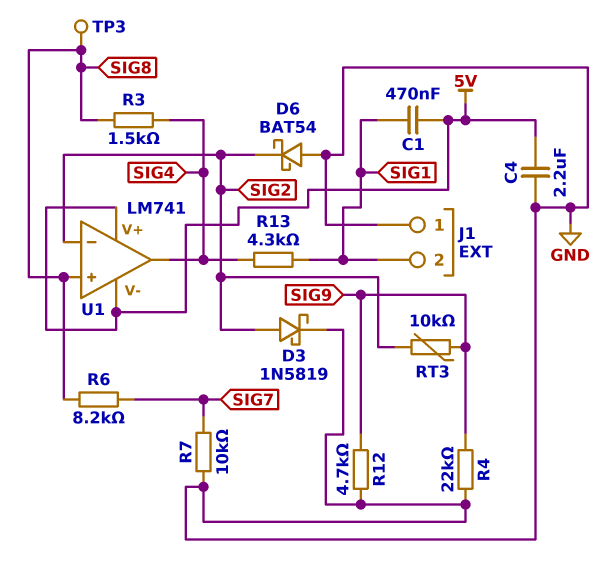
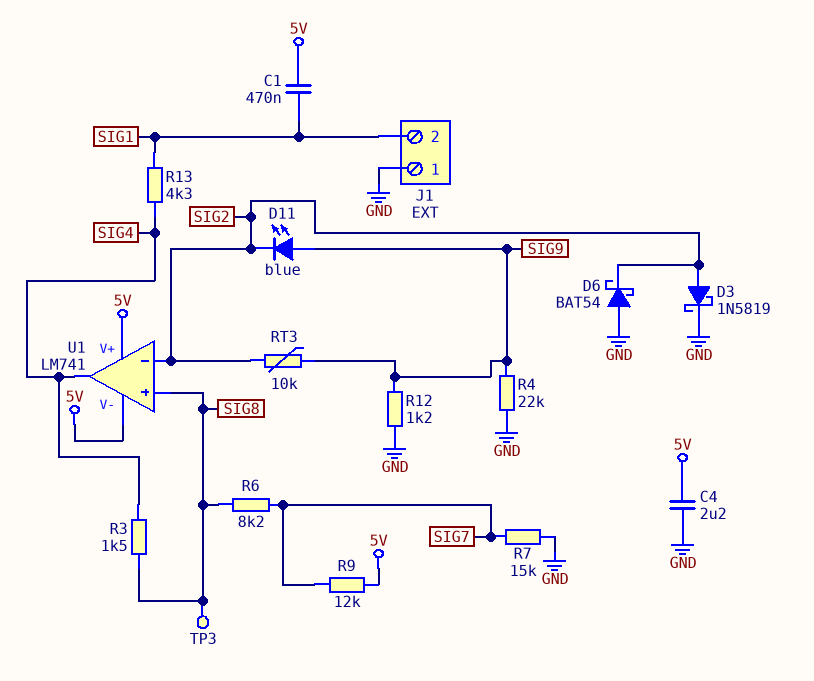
D11: none -> LED blue (A SIG9, K SIG2)
R7: 10k (GND, SIG7) -> 15k (GND, SIG7)
R9: none -> 12k (5V, SIG7)
R12: 4.7k (GND, SIG9) -> 1.2k (GND, SIG9)

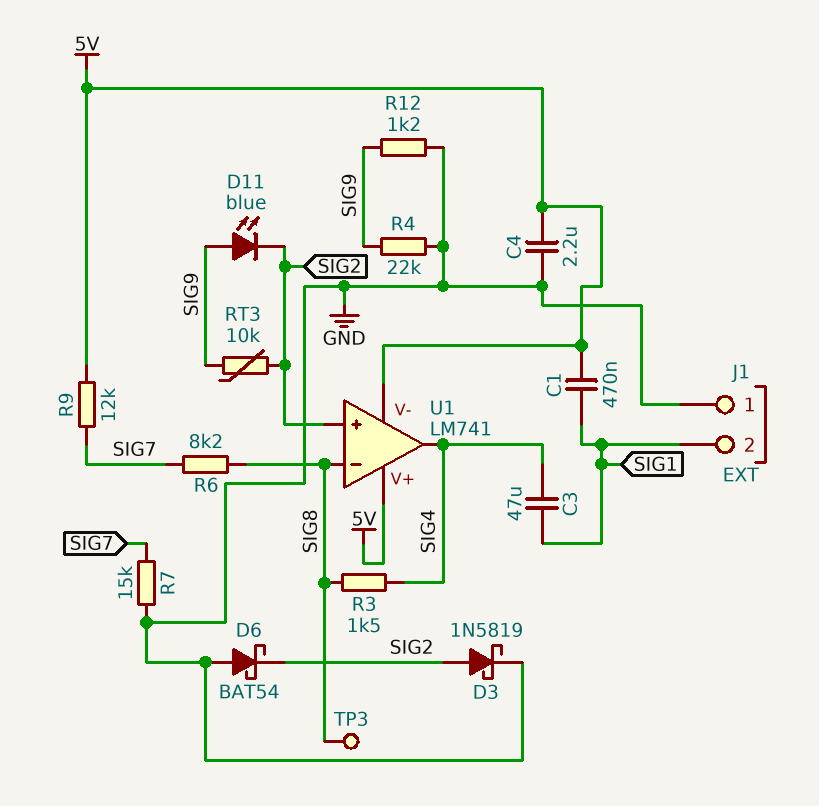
C3: none -> 47uF (SIG1, SIG4)
R13: 4.3k (SIG1, SIG4) -> none
U1 pin in+: SIG8 -> SIG2
U1 pin in-: SIG2 -> SIG8

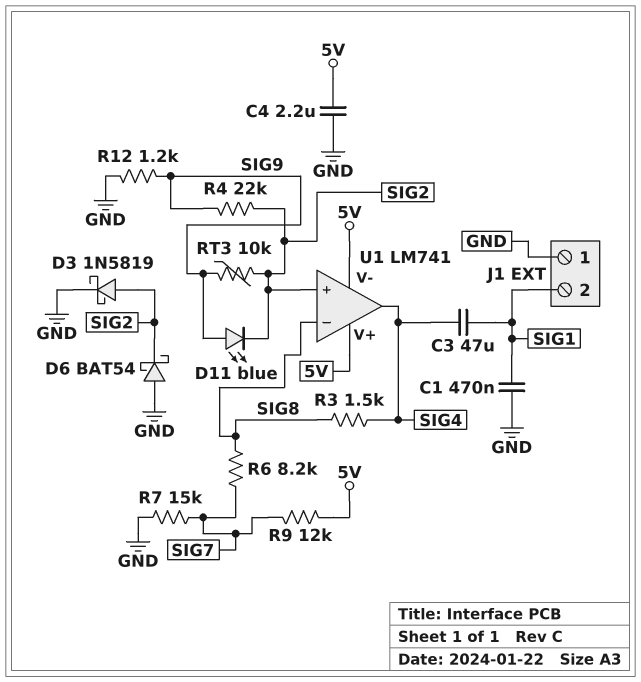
C1: 470nF (5V, SIG1) -> 470nF (GND, SIG1)
R4: 22k (GND, SIG9) -> 22k (SIG2, SIG9)
TP3: test point (SIG8) -> none

